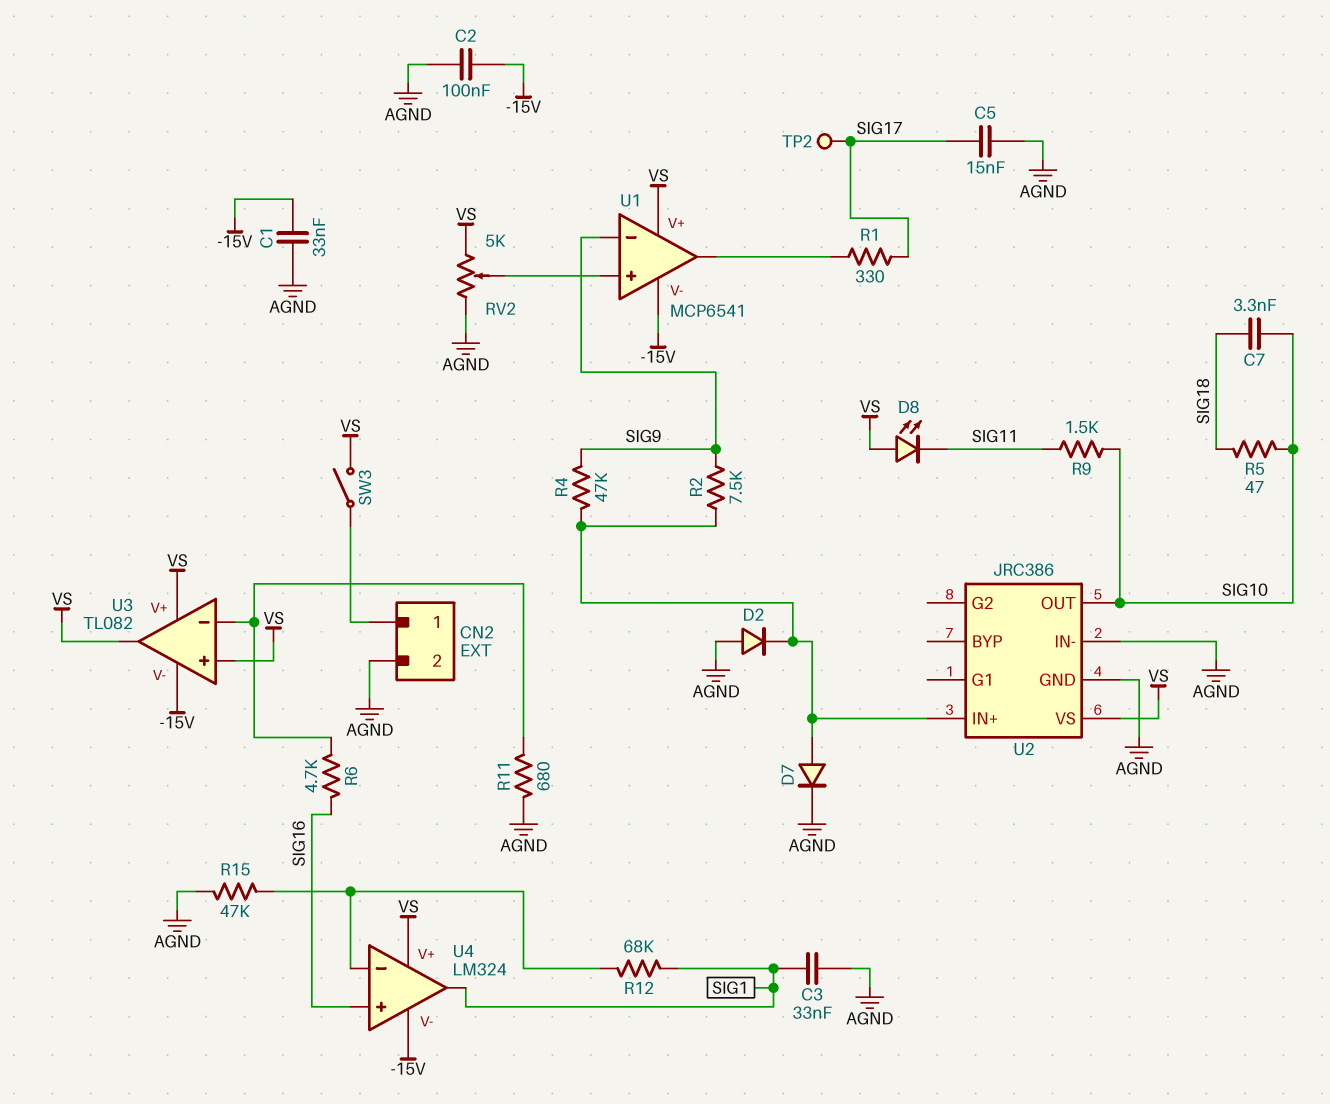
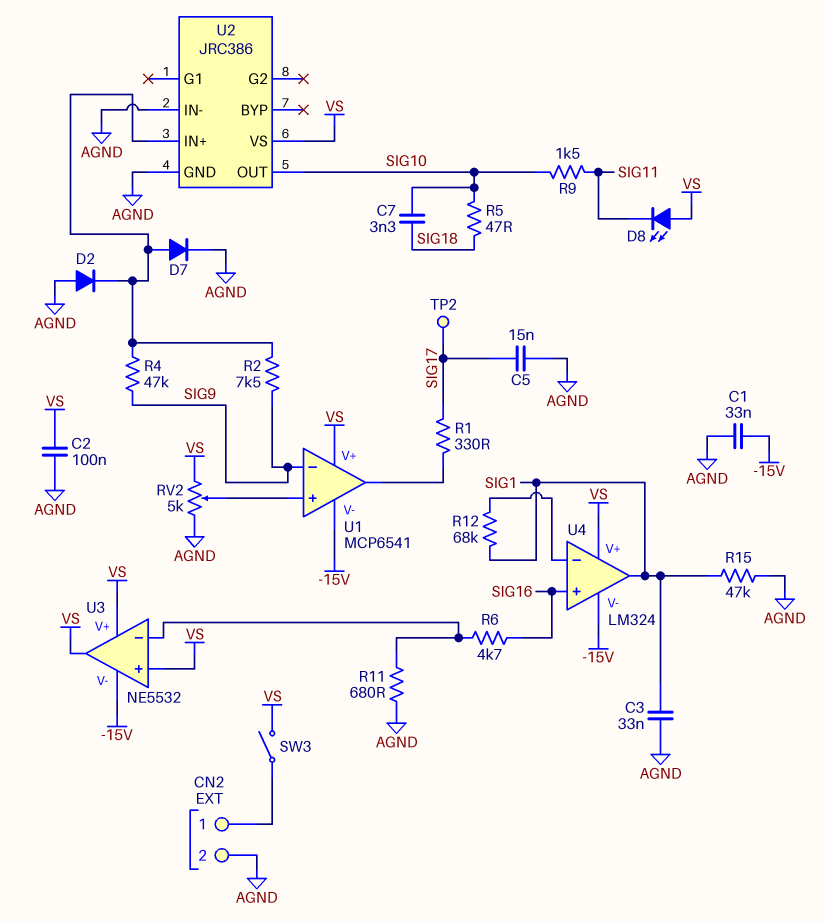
C2: 100nF (-15V, AGND) -> 100nF (AGND, VS)
R15: 47k (AGND, U4/in-) -> 47k (AGND, SIG1)
U3: TL082 -> NE5532

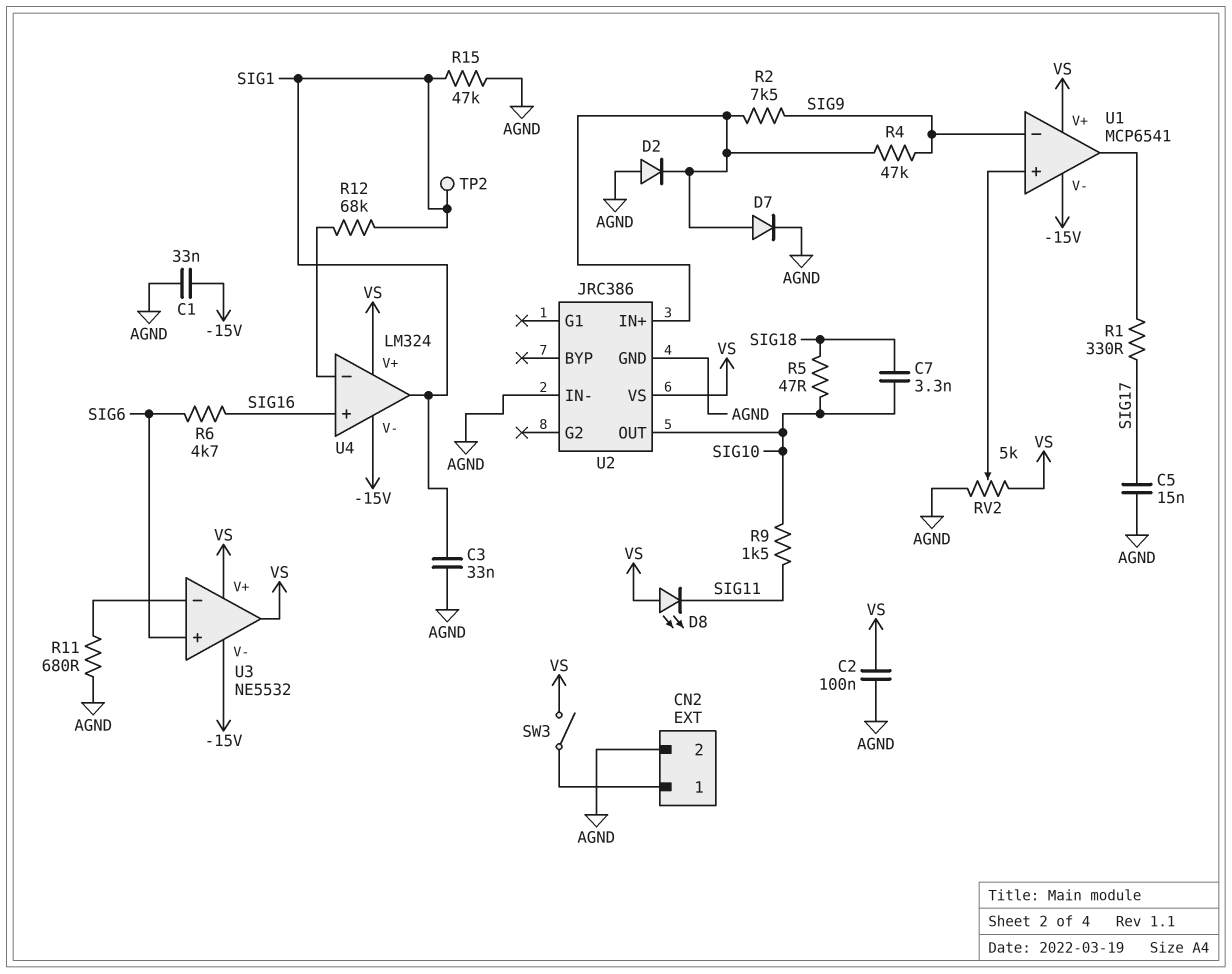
R6: 4.7k (SIG16, U3/in-) -> 4.7k (SIG6, SIG16)
TP2: test point (SIG17) -> test point (SIG1)
U3 pin in+: VS -> SIG6

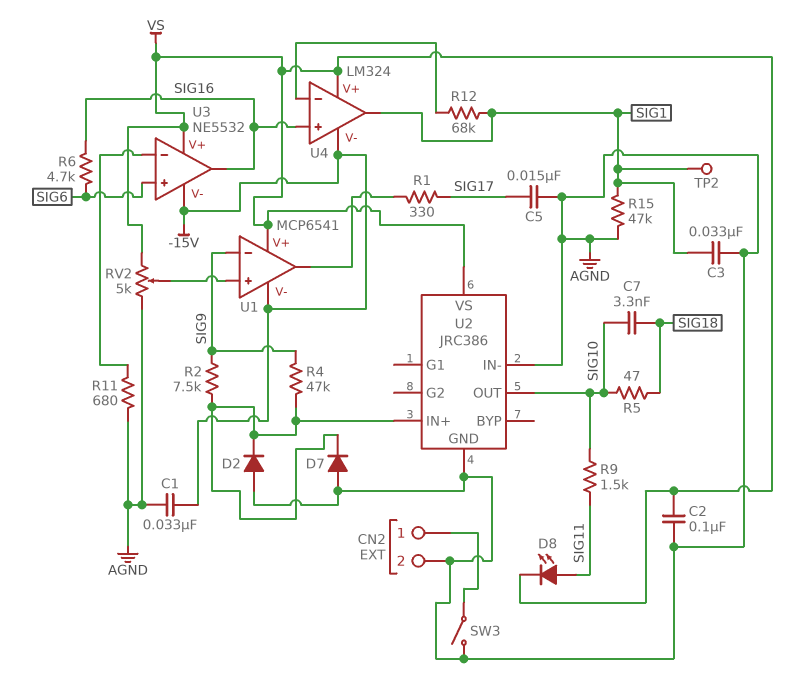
D7: diode (A U2/IN+, K AGND) -> diode (A AGND, K U2/IN+)
D8: LED (A VS, K SIG11) -> LED (A SIG11, K VS)
SW3: switch (CN2/1, VS) -> switch (AGND, CN2/1)
U3 pin out: VS -> SIG16

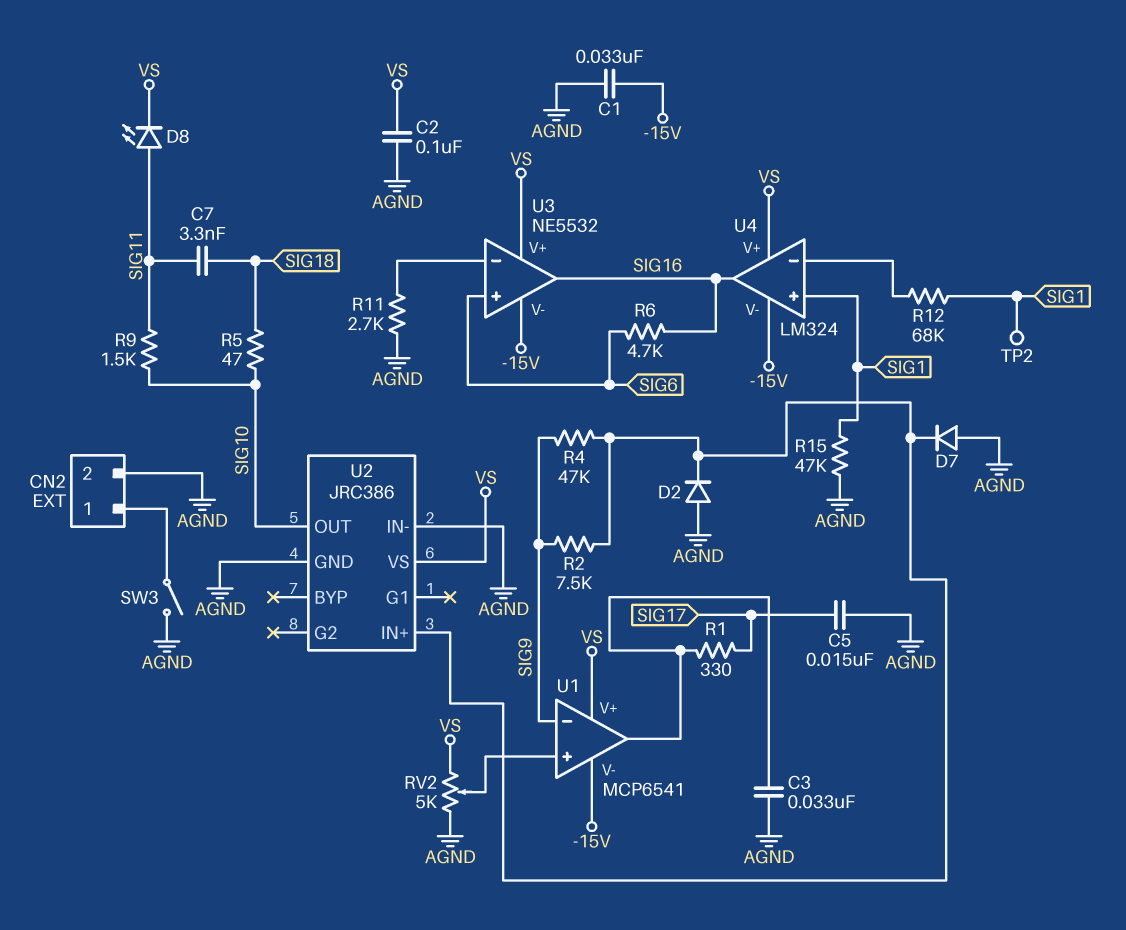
C3: 33nF (AGND, SIG1) -> 33nF (AGND, U1/out)
C7: 3.3nF (SIG10, SIG18) -> 3.3nF (SIG11, SIG18)
R11: 680 (AGND, U3/in-) -> 2.7k (AGND, U3/in-)
U4 pin in+: SIG16 -> SIG1
U4 pin out: SIG1 -> SIG16

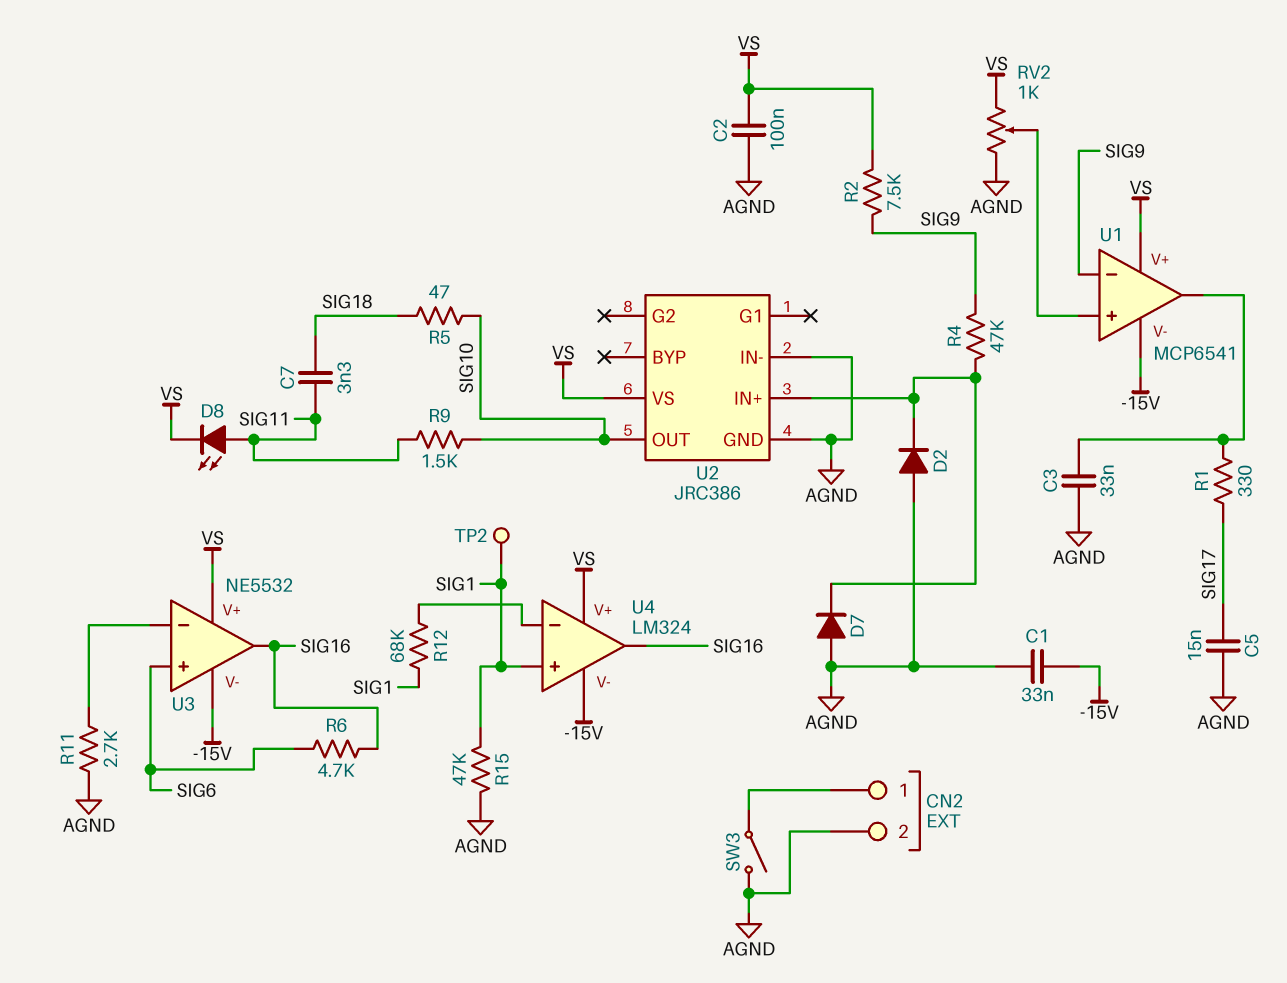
R2: 7.5k (SIG9, U2/IN+) -> 7.5k (SIG9, VS)
RV2: 5k (AGND, VS, wiper U1/in+) -> 1k (AGND, VS, wiper U1/in+)

